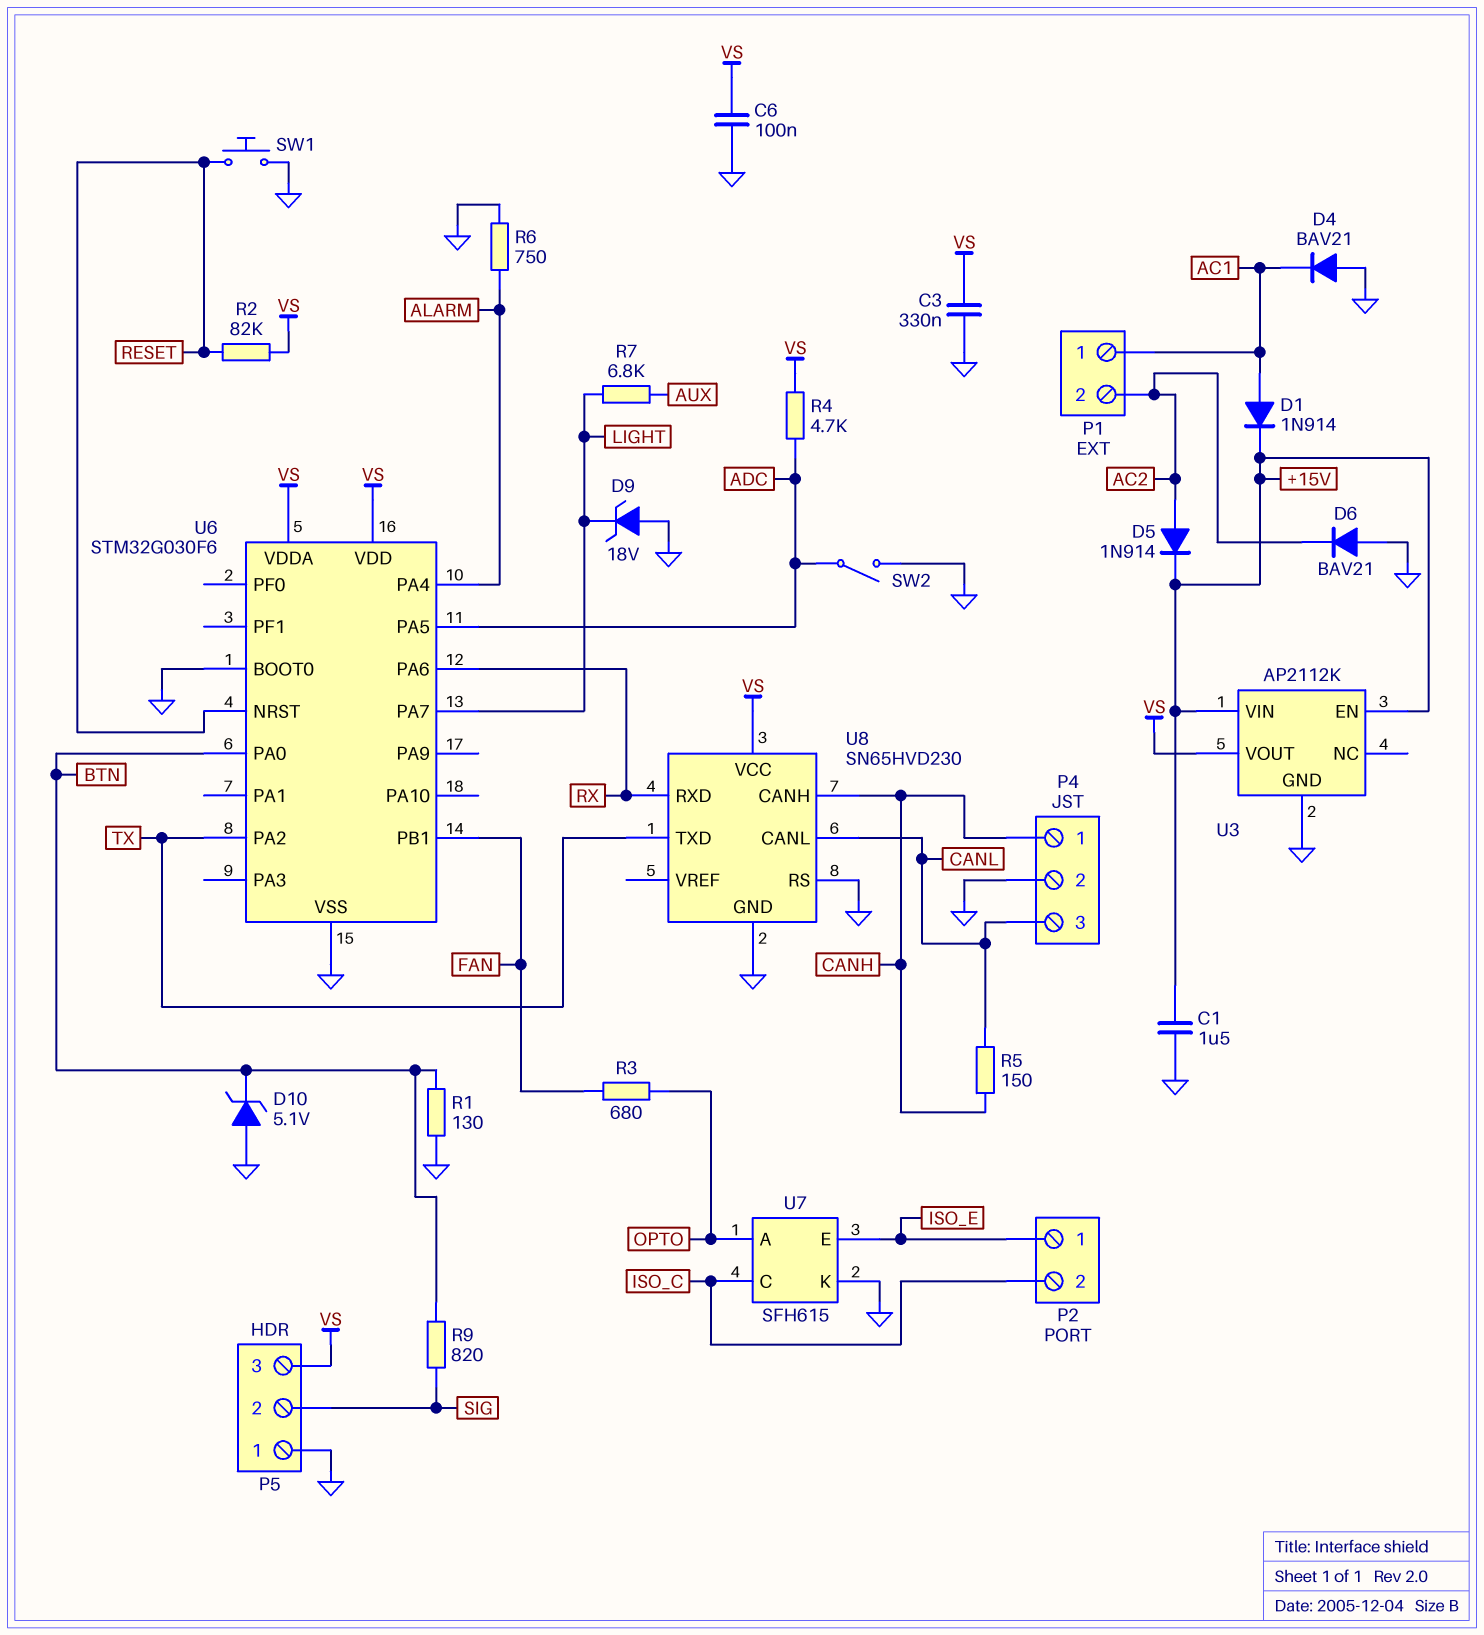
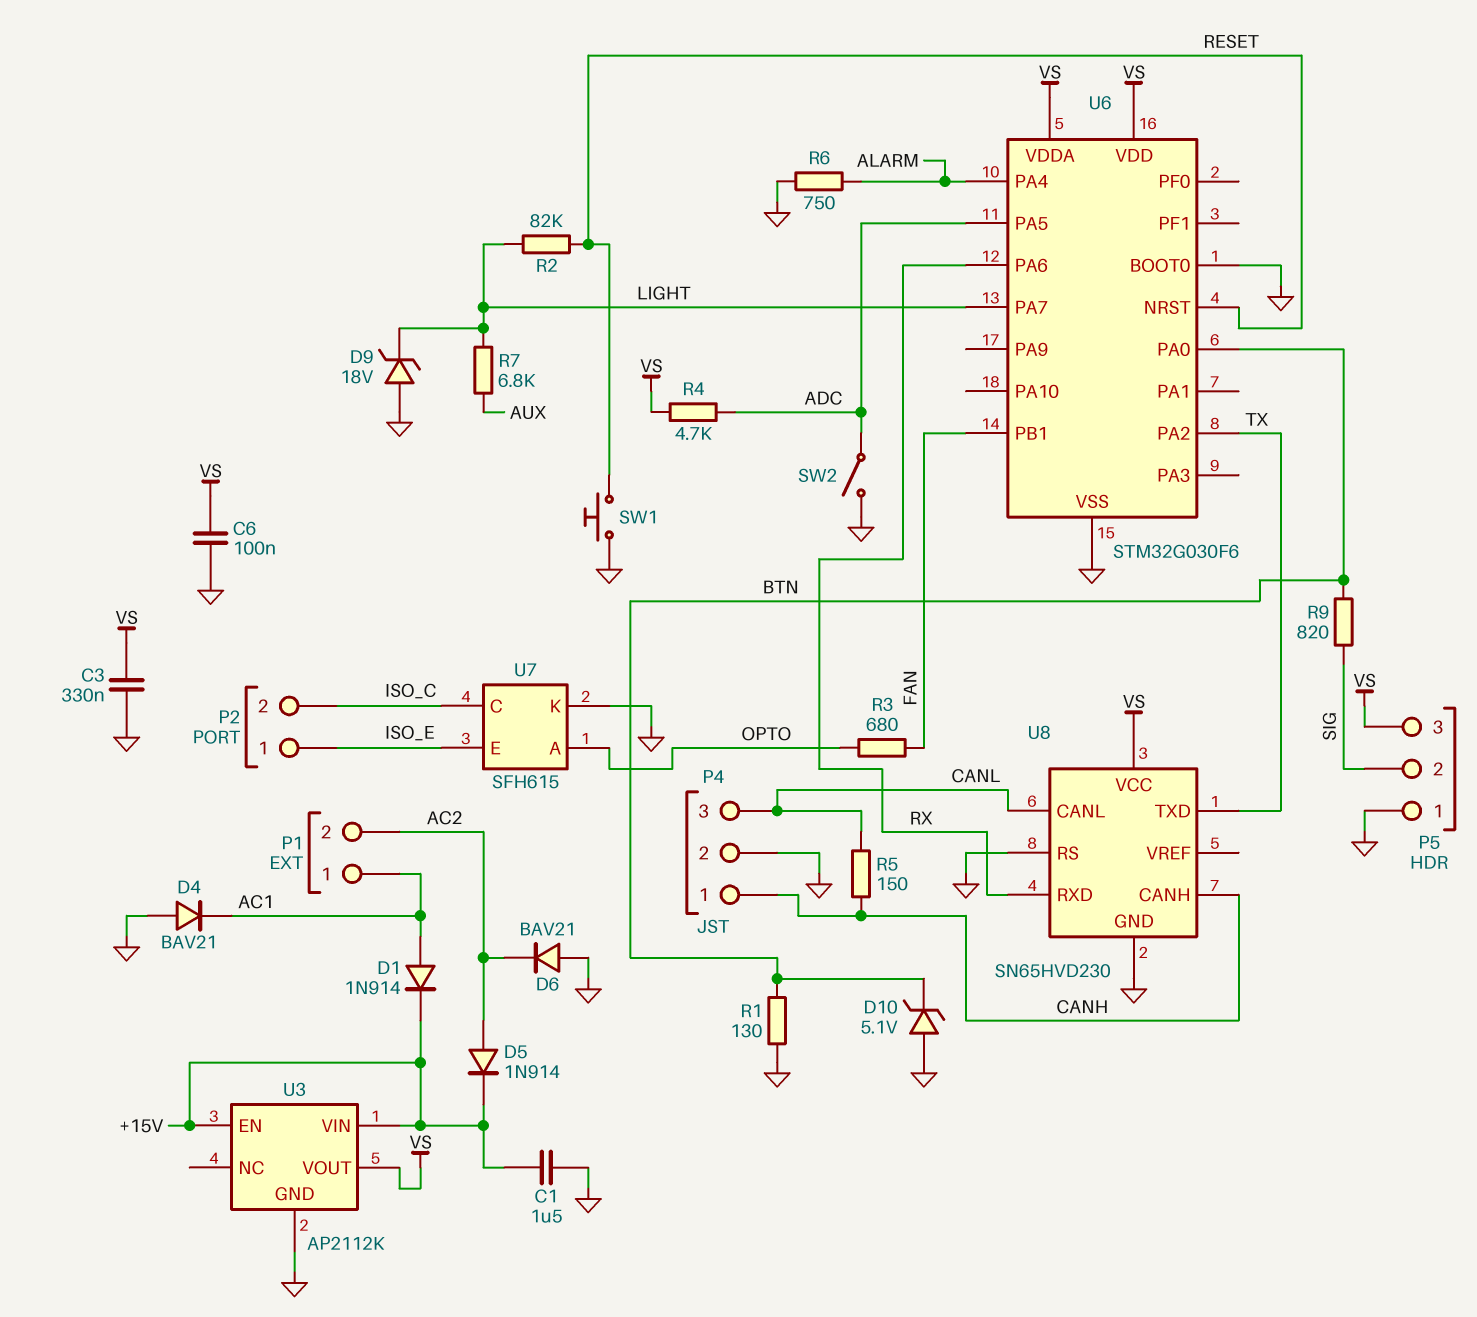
R2: 82k (RESET, VS) -> 82k (LIGHT, RESET)

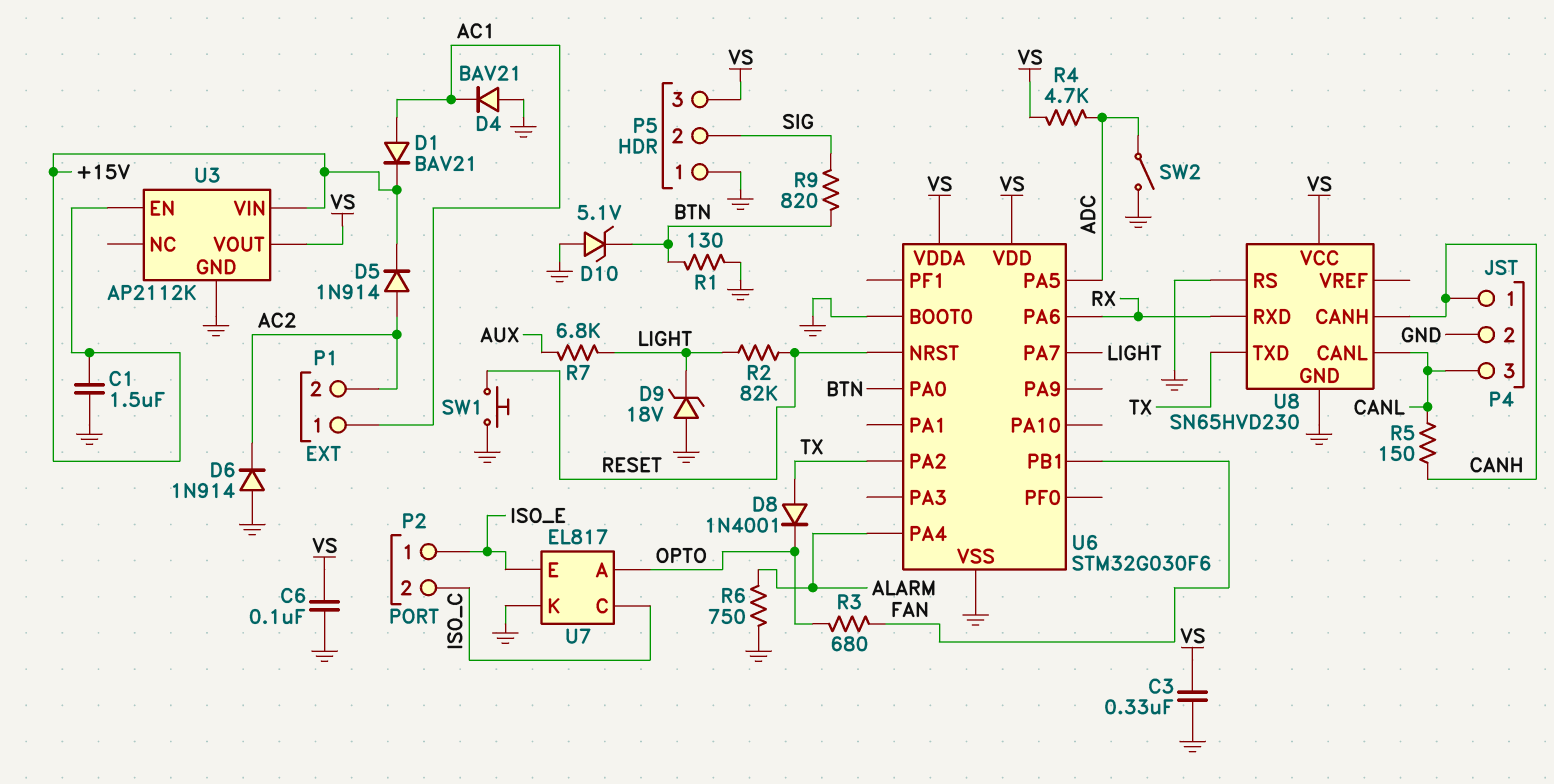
D1: diode 1N914 (A AC1, K +15V) -> diode BAV21 (A AC1, K +15V)
D6: diode BAV21 (A GND, K AC2) -> diode 1N914 (A GND, K AC2)
D8: none -> diode 1N4001 (A TX, K OPTO)
U7: SFH615 -> EL817

